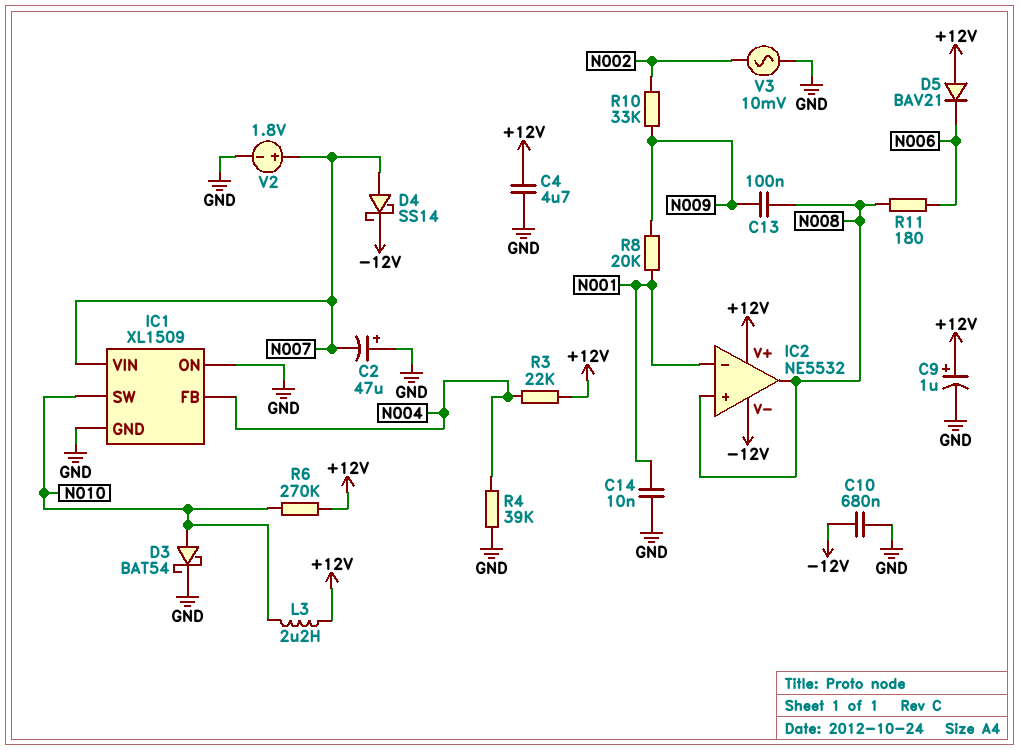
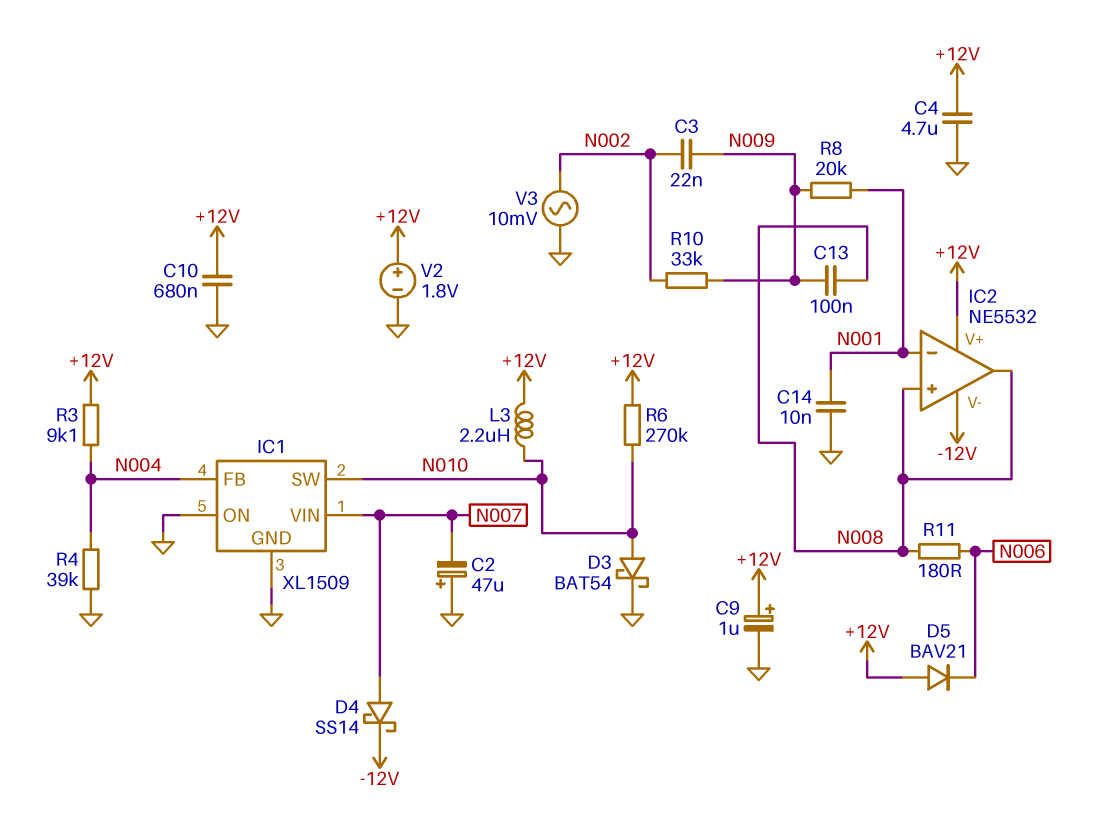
C3: none -> 22nF (N002, N009)
C10: 680nF (-12V, GND) -> 680nF (+12V, GND)
R3: 22k (+12V, N004) -> 9.1k (+12V, N004)
V2: 1.8V (plus N007, minus GND) -> 1.8V (plus +12V, minus GND)

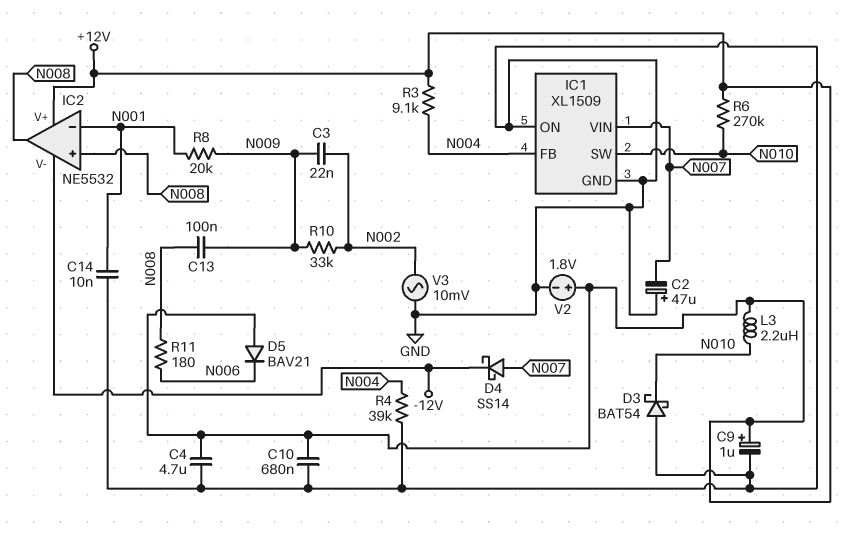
D3: schottky BAT54 (A N010, K GND) -> schottky BAT54 (A GND, K N010)

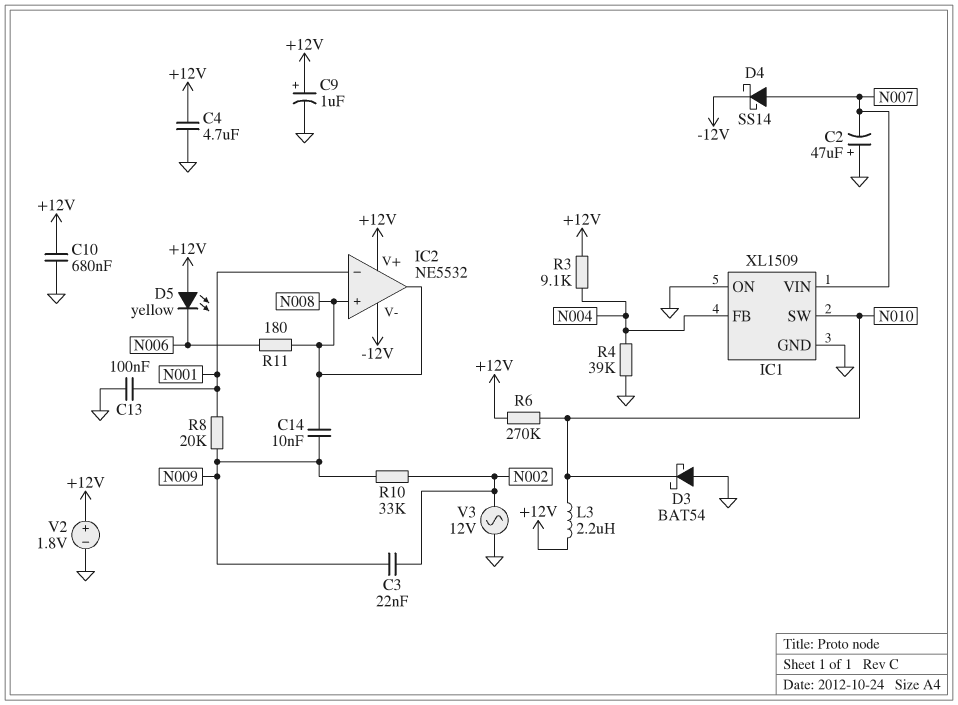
C13: 100nF (N008, N009) -> 100nF (GND, N001)
C14: 10nF (GND, N001) -> 10nF (N008, N009)
D5: diode BAV21 (A +12V, K N006) -> LED yellow (A +12V, K N006)
V3: AC 10mV (GND, N002) -> AC 12V (GND, N002)

